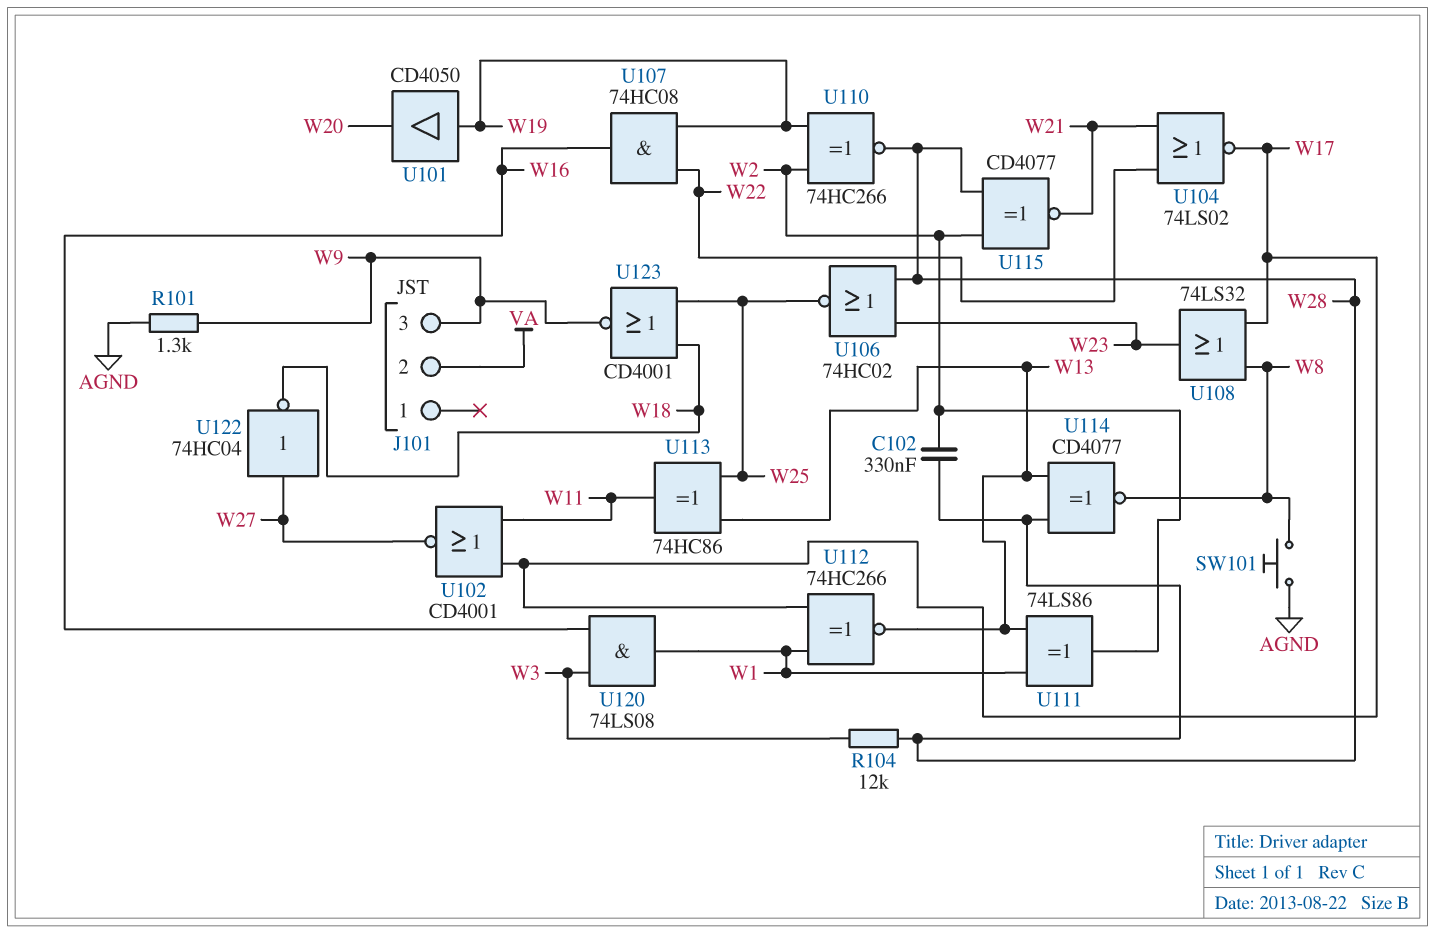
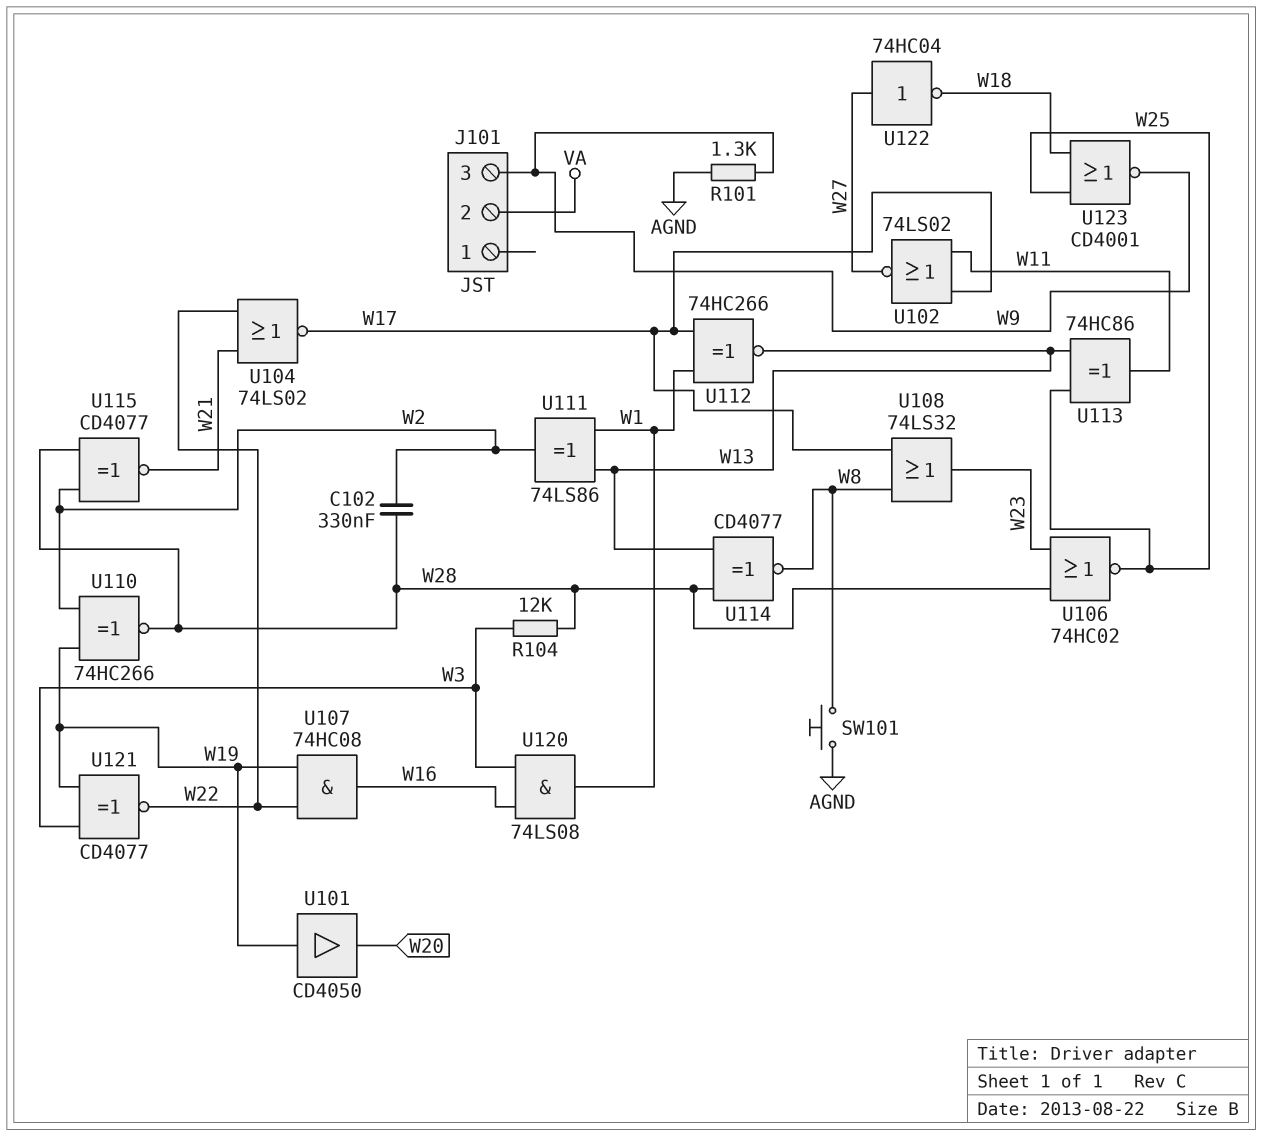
U102: NOR CD4001 (in W11, in W17, out W27) -> NOR 74LS02 (in W11, in W17, out W27)
U121: none -> XNOR CD4077 (in W3, in W19, out W22)

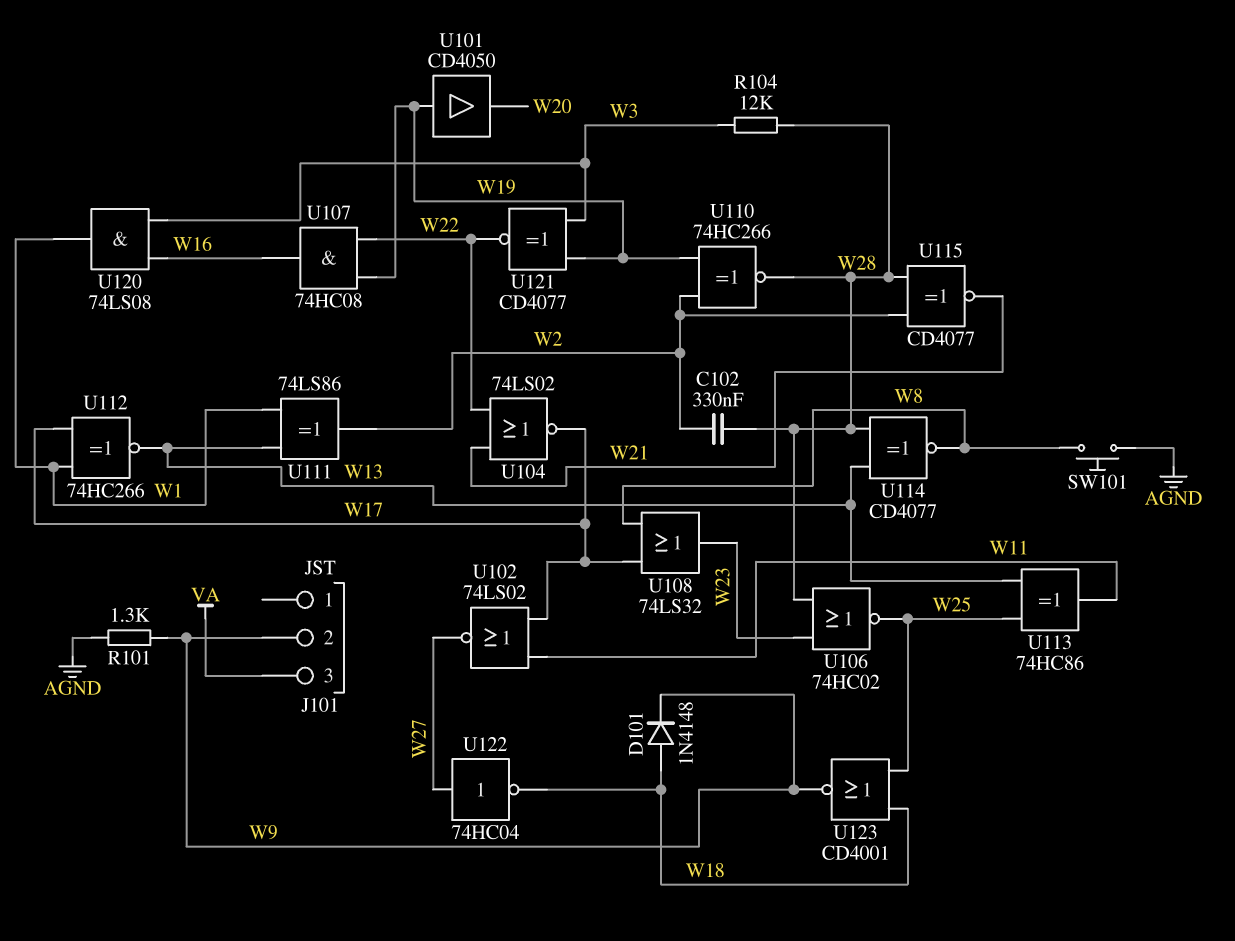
D101: none -> diode 1N4148 (A W18, K W9)
J101 pin 2: VA -> W9
J101 pin 3: W9 -> VA

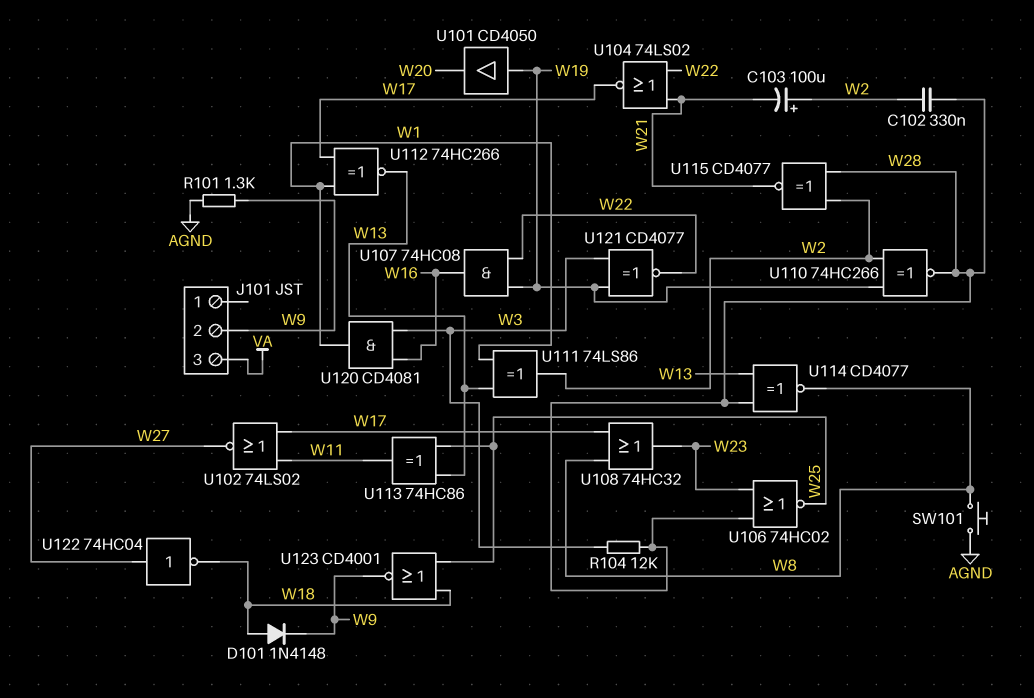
C103: none -> 100uF (plus W2, minus W21)
U108: OR 74LS32 (in W8, in W17, out W23) -> OR 74HC32 (in W8, in W17, out W23)
U120: AND 74LS08 (in W3, in W16, out W1) -> AND CD4081 (in W3, in W16, out W1)

